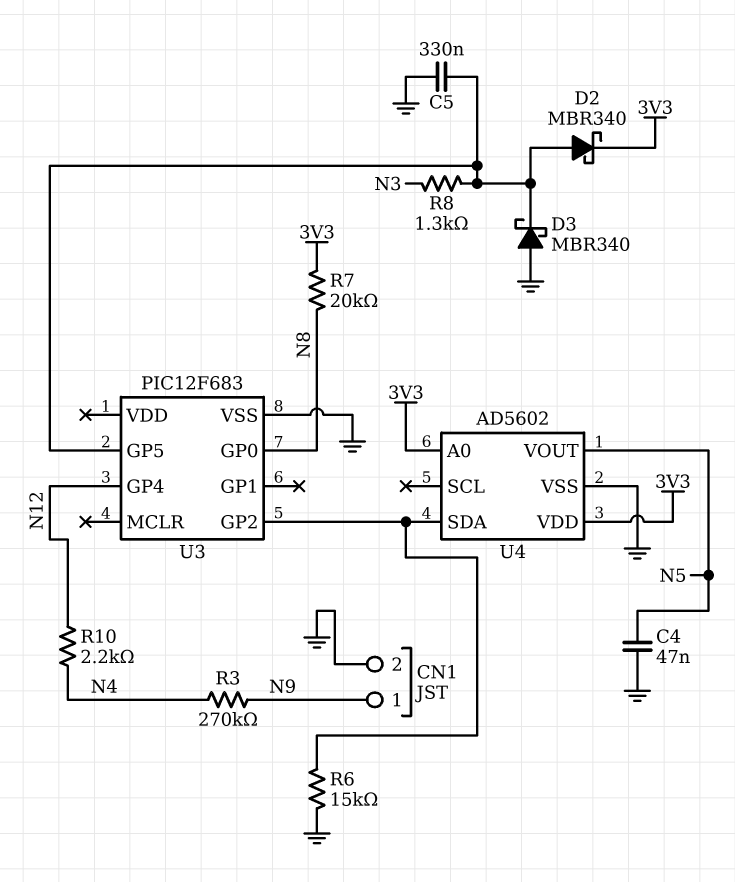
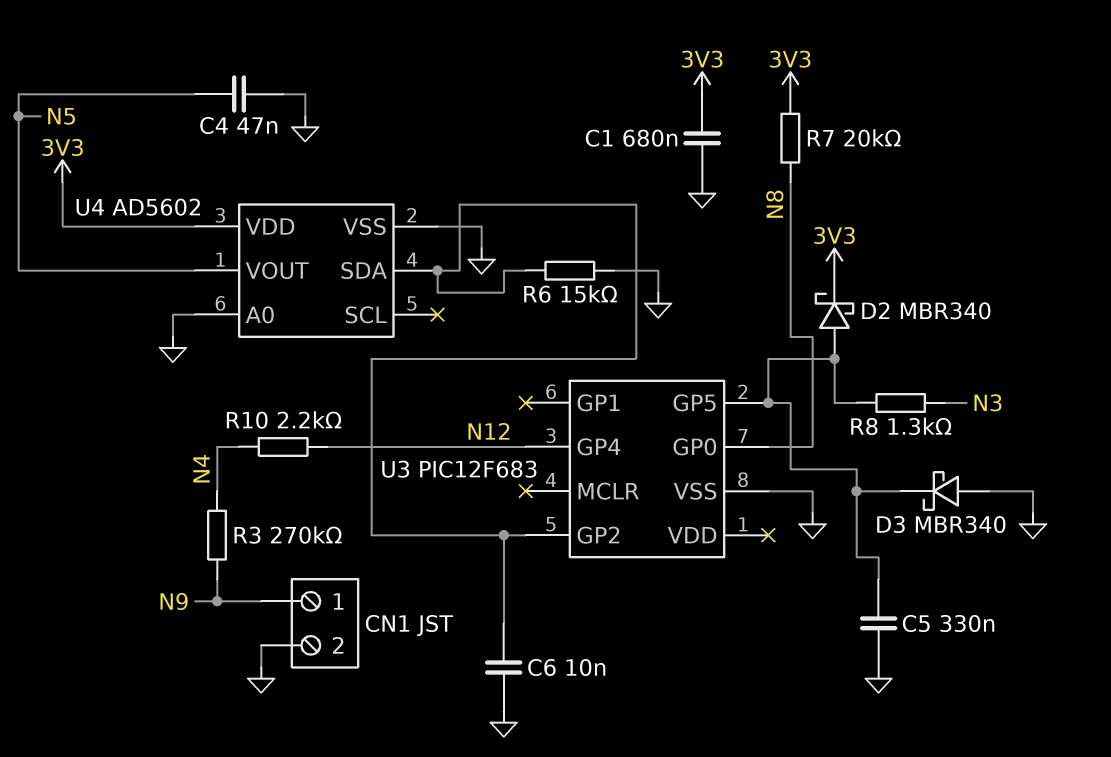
C1: none -> 680nF (3V3, GND)
C6: none -> 10nF (GND, U3/GP2)
U4 pin A0: 3V3 -> GND

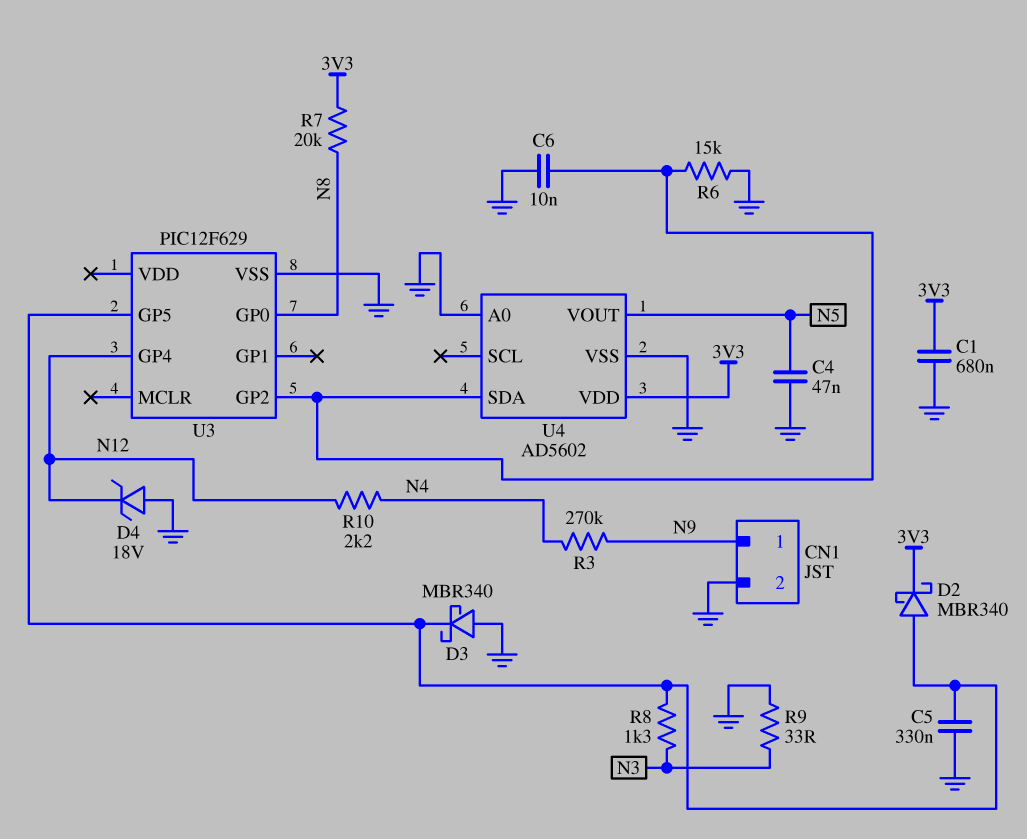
D4: none -> zener 18V (A GND, K N12)
R9: none -> 33 (GND, N3)
U3: PIC12F683 -> PIC12F629

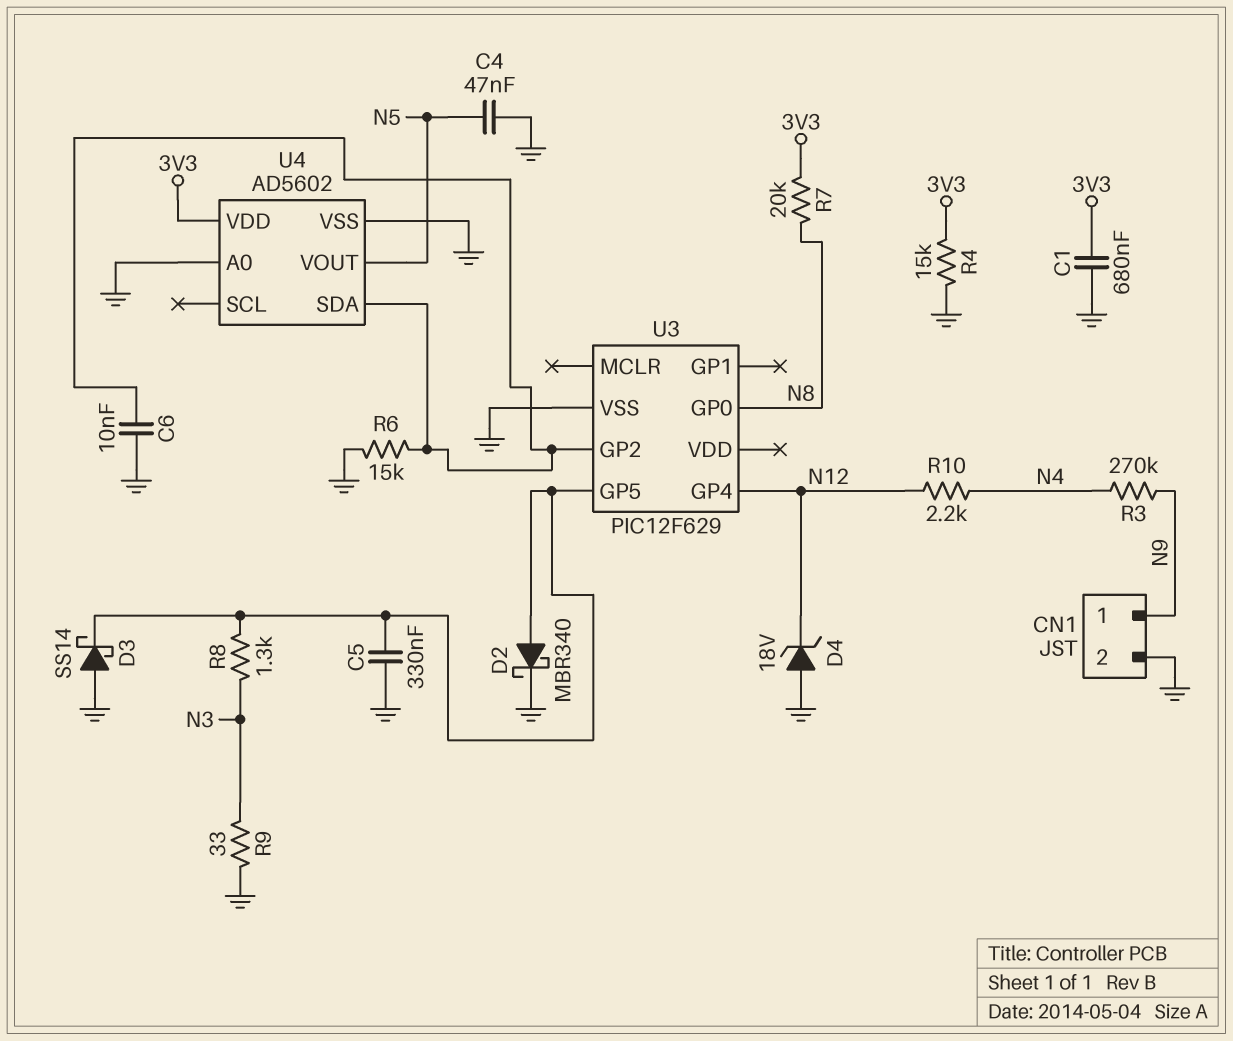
D2: schottky MBR340 (A U3/GP5, K 3V3) -> schottky MBR340 (A U3/GP5, K GND)
D3: schottky MBR340 (A GND, K U3/GP5) -> schottky SS14 (A GND, K U3/GP5)
R4: none -> 15k (3V3, GND)

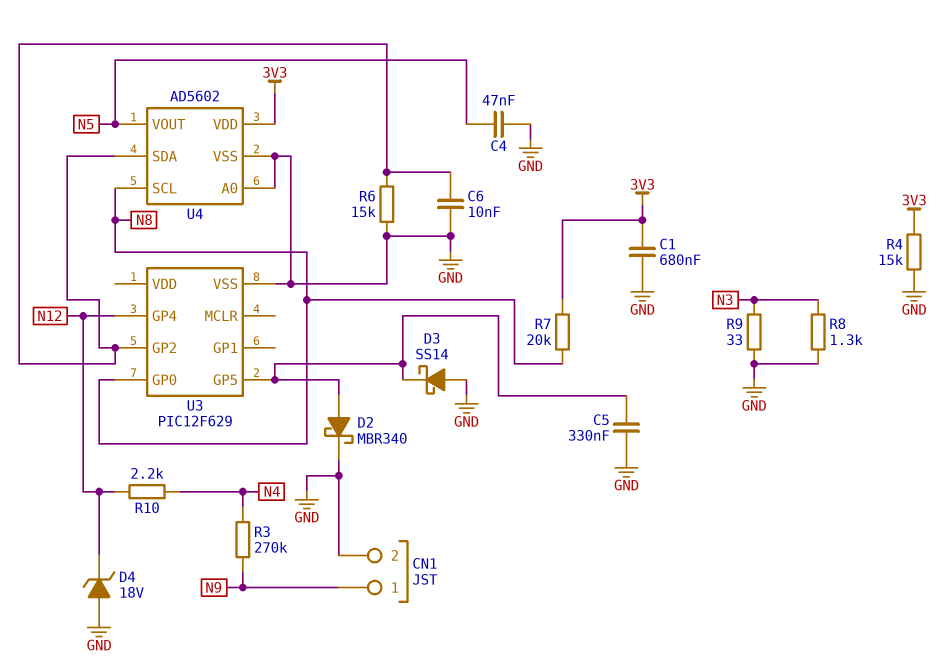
R8: 1.3k (N3, U3/GP5) -> 1.3k (GND, N3)
U4 pin SCL: none -> N8

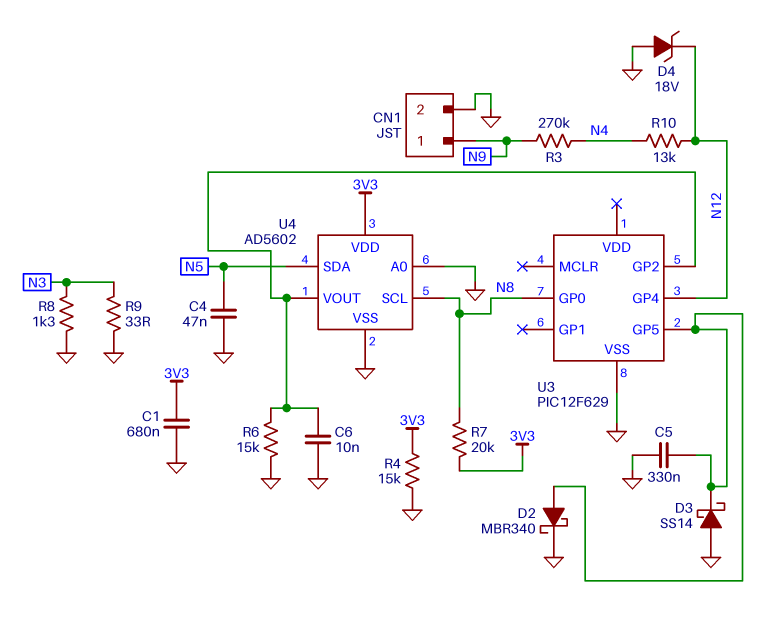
R10: 2.2k (N4, N12) -> 13k (N4, N12)
U4 pin SDA: U3/GP2 -> N5
U4 pin VOUT: N5 -> U3/GP2

